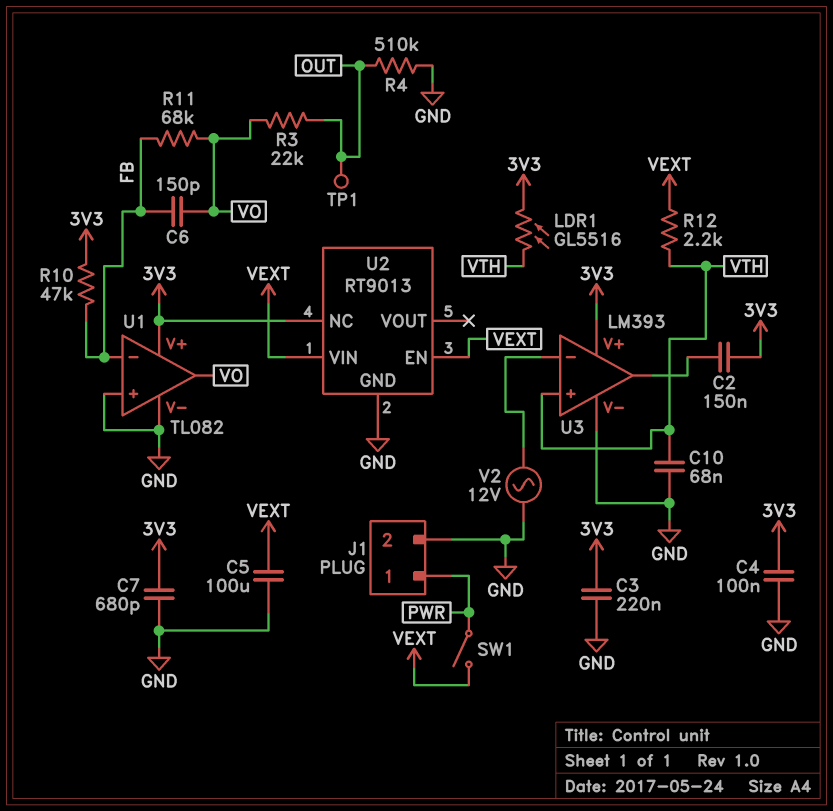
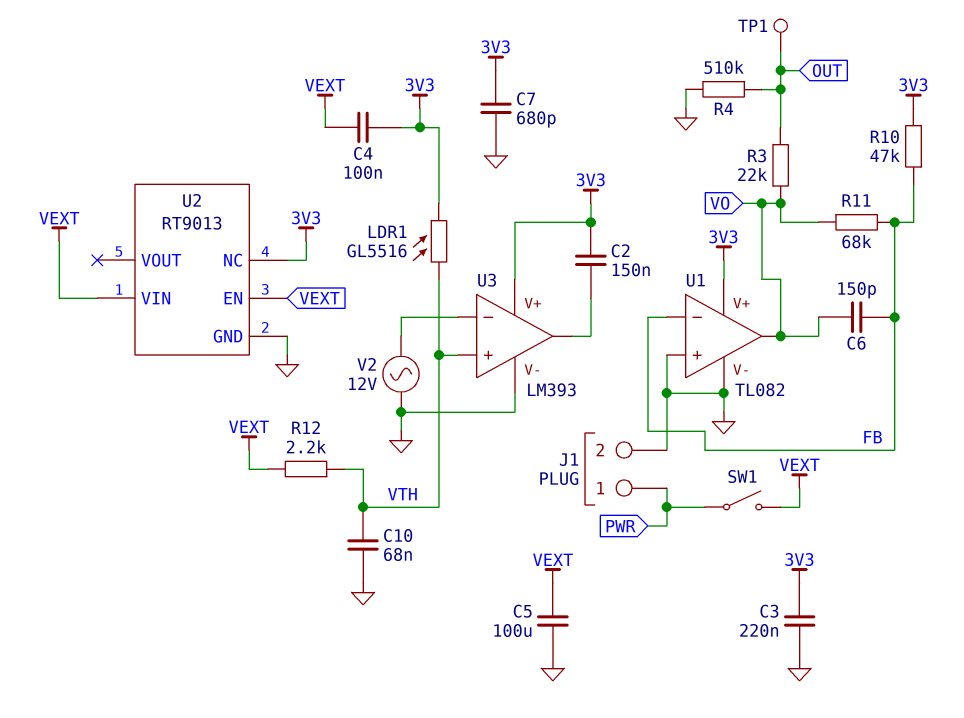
C4: 100nF (3V3, GND) -> 100nF (3V3, VEXT)

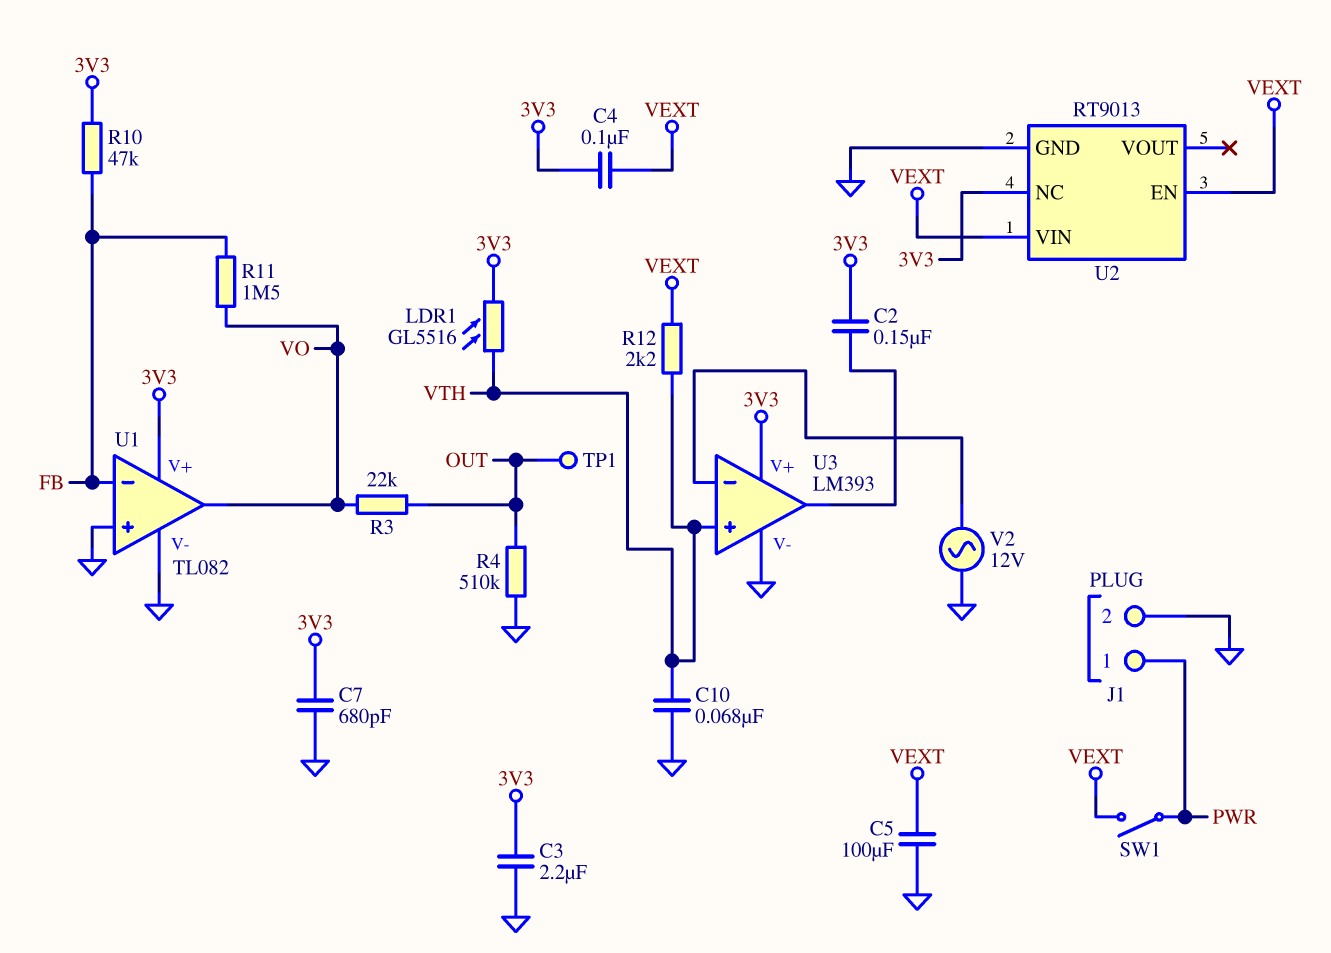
C3: 220nF (3V3, GND) -> 2.2uF (3V3, GND)
C6: 150pF (FB, VO) -> none
R11: 68k (FB, VO) -> 1.5M (FB, VO)

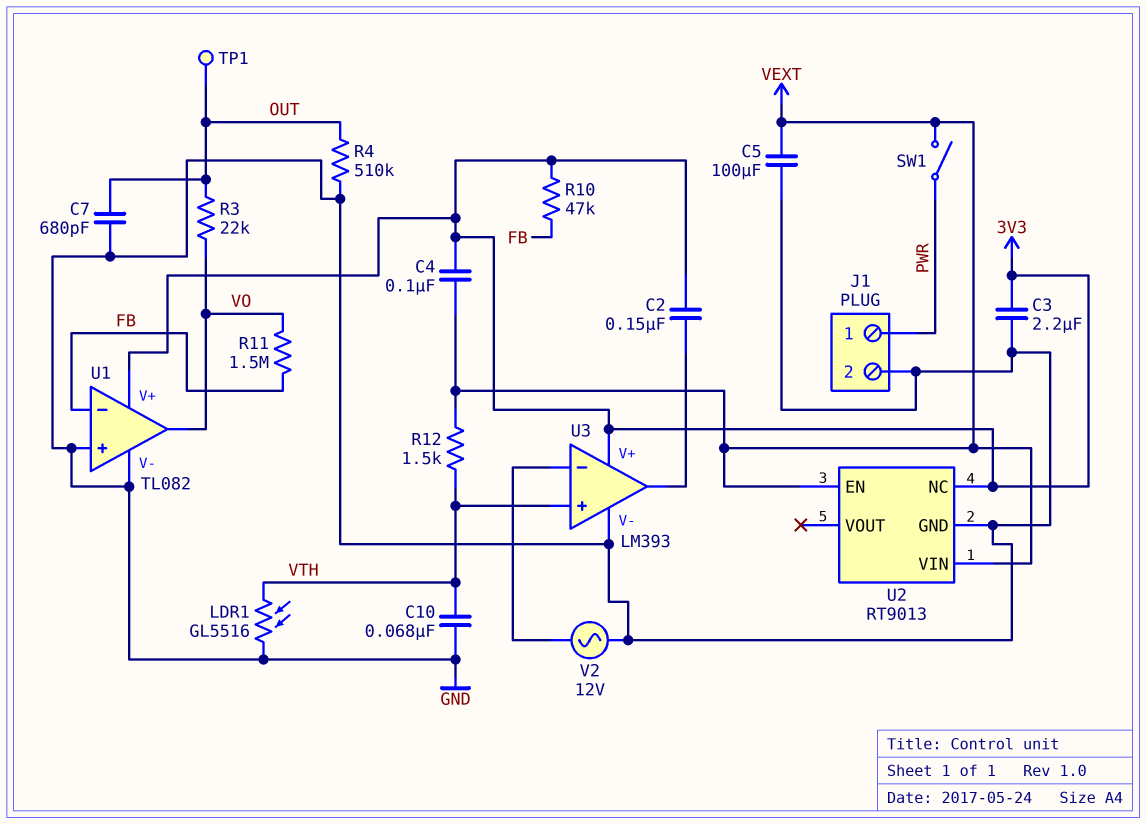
C7: 680pF (3V3, GND) -> 680pF (GND, OUT)
LDR1: GL5516 (3V3, VTH) -> GL5516 (GND, VTH)
R12: 2.2k (VEXT, VTH) -> 1.5k (VEXT, VTH)

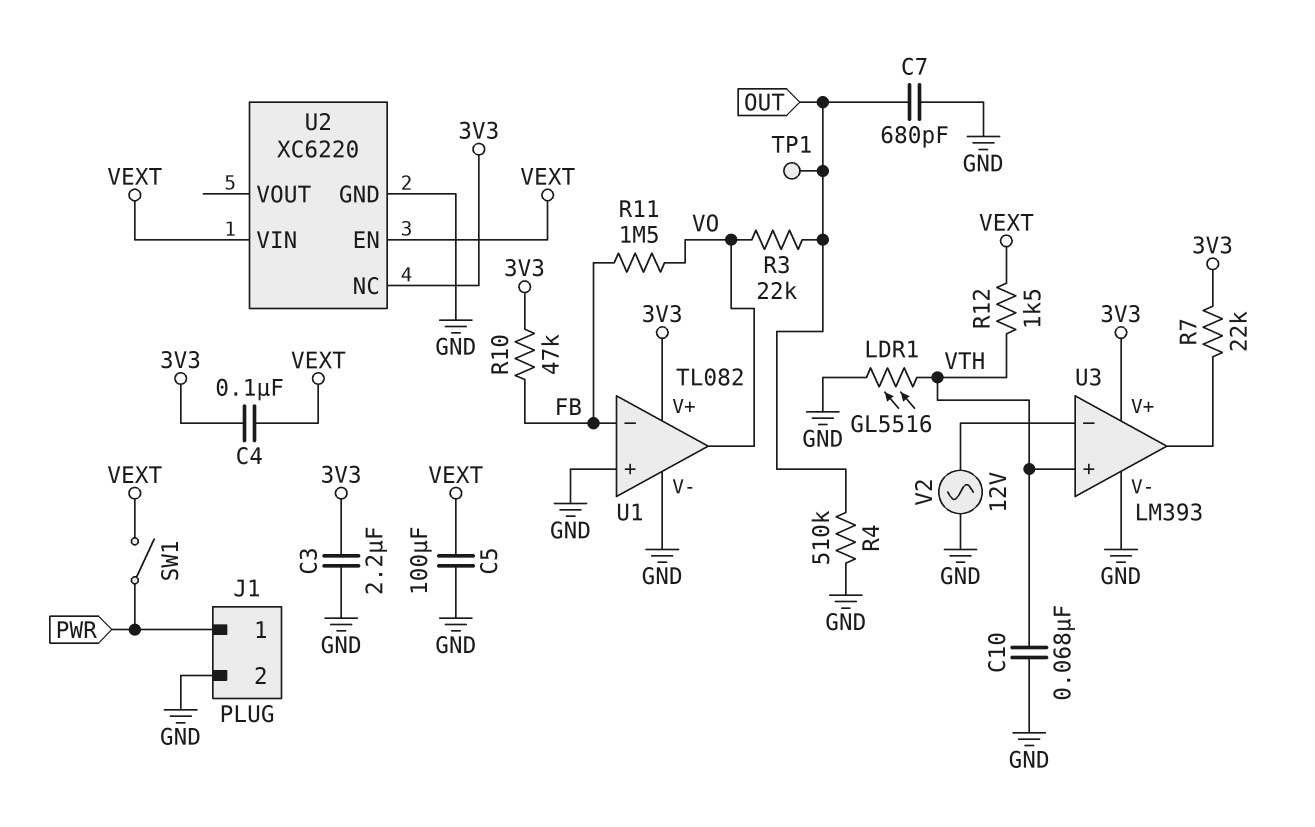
C2: 150nF (3V3, U3/out) -> none
R7: none -> 22k (3V3, U3/out)
U2: RT9013 -> XC6220

